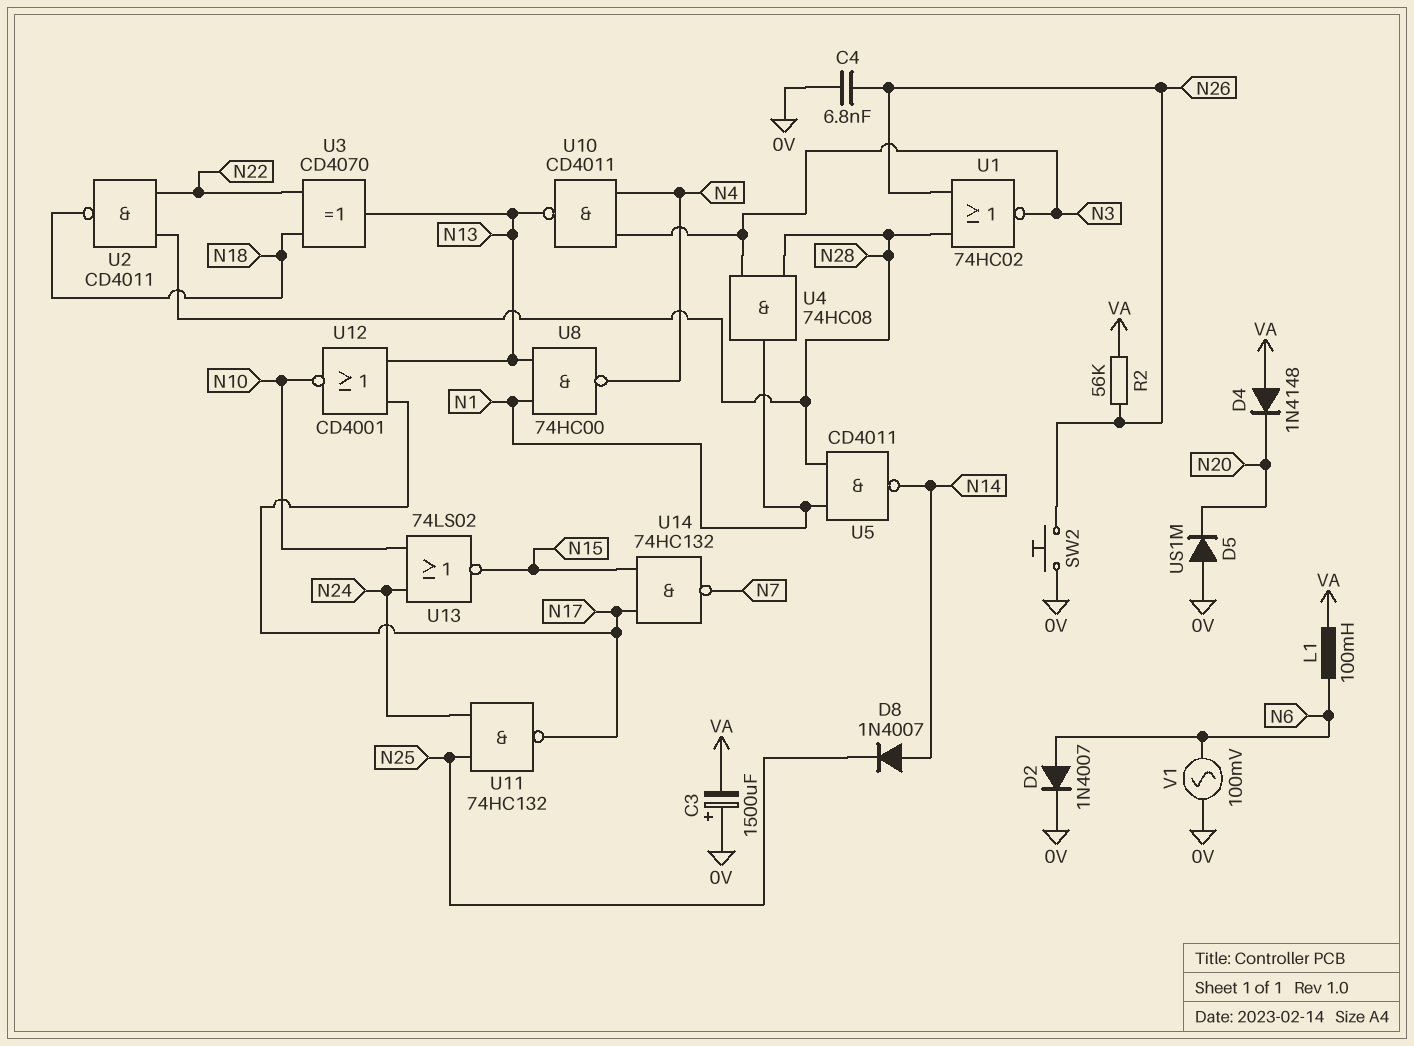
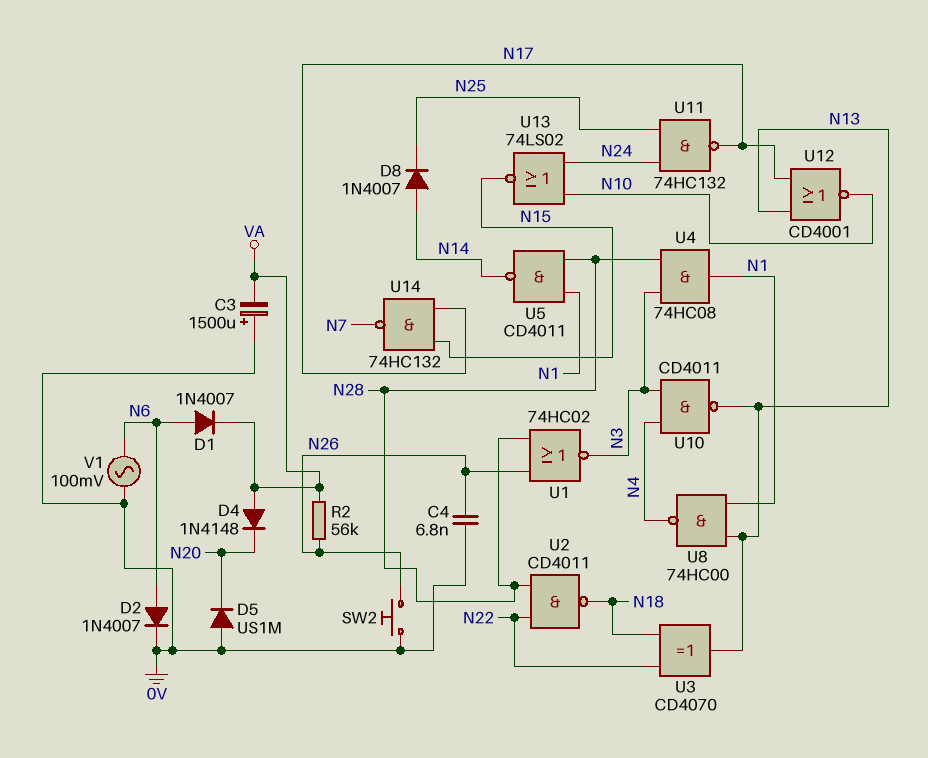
D1: none -> diode 1N4007 (A N6, K VA)
L1: 100mH (N6, VA) -> none

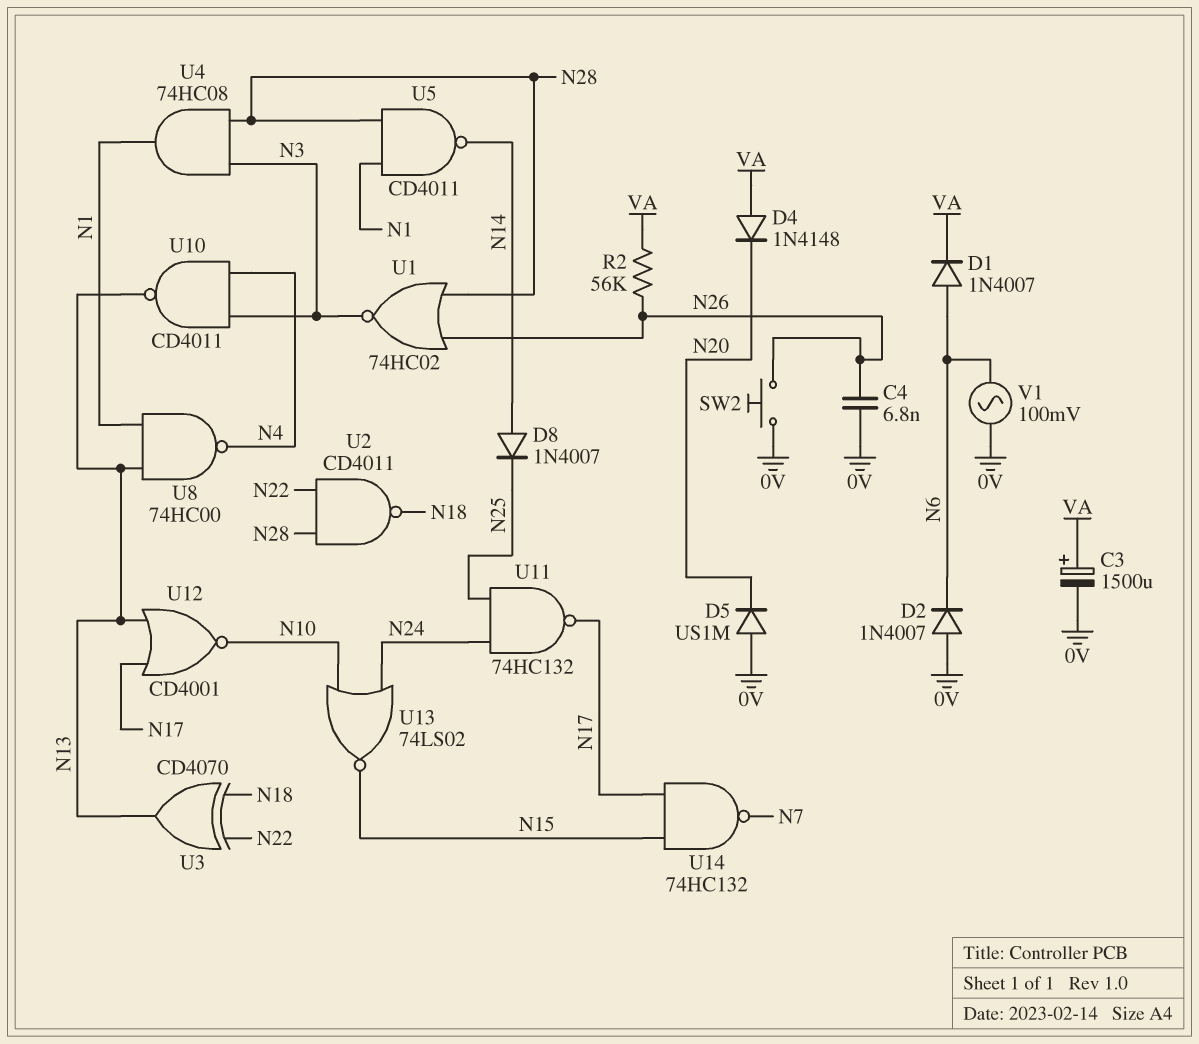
C3: 1500uF (plus 0V, minus VA) -> 1500uF (plus VA, minus 0V)
D2: diode 1N4007 (A N6, K 0V) -> diode 1N4007 (A 0V, K N6)

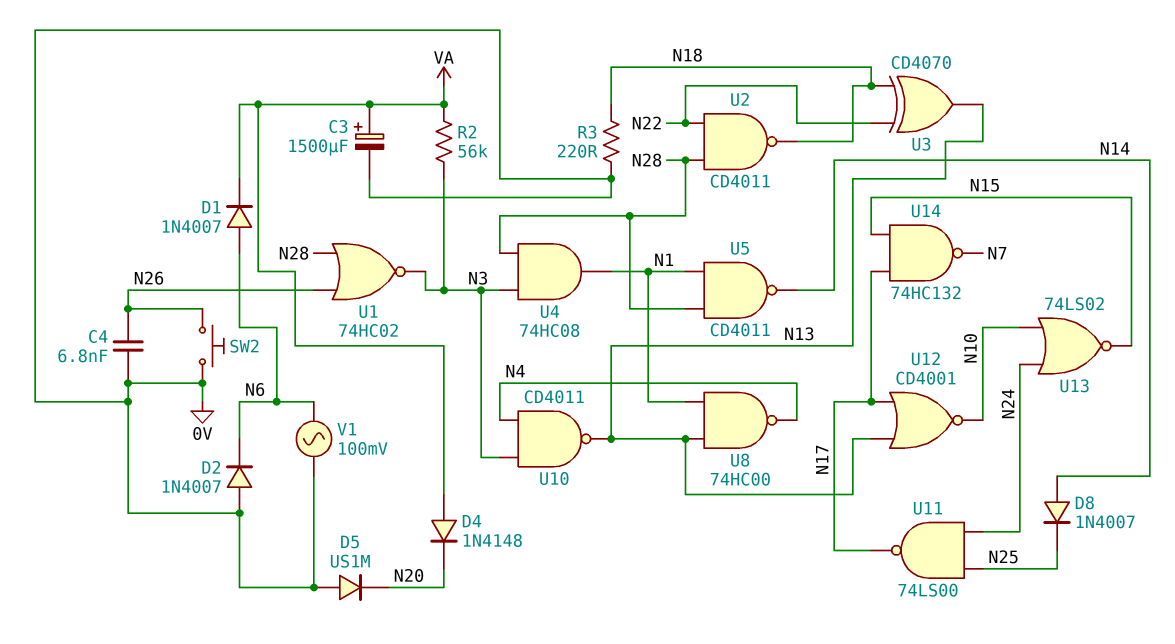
R2: 56k (N26, VA) -> 56k (N3, VA)
R3: none -> 220 (0V, N18)
U11: NAND 74HC132 (in N24, in N25, out N17) -> NAND 74LS00 (in N24, in N25, out N17)

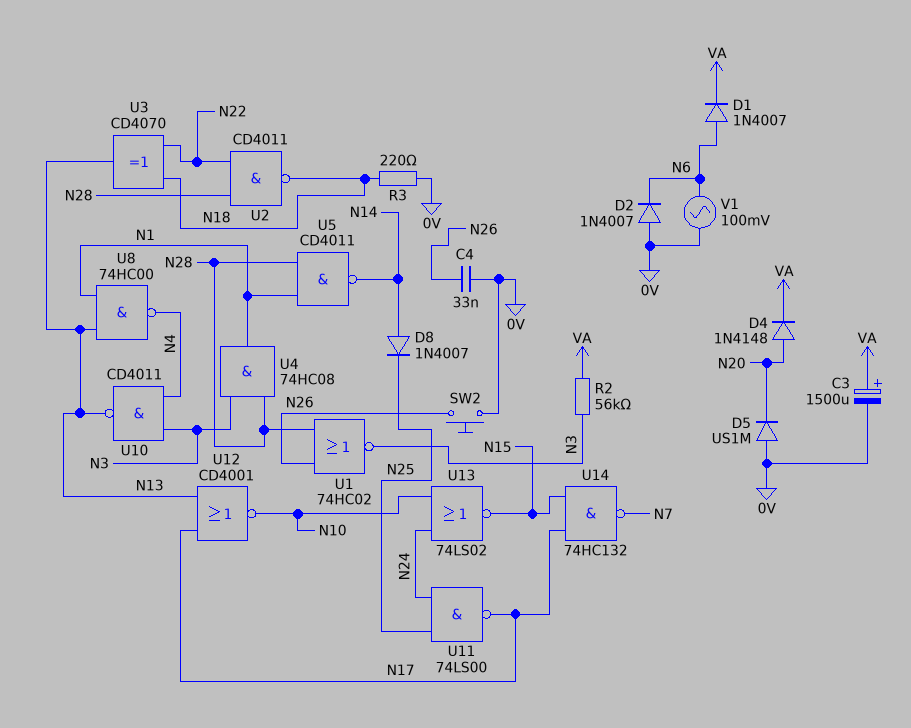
C4: 6.8nF (0V, N26) -> 33nF (0V, N26)
D4: diode 1N4148 (A VA, K N20) -> diode 1N4148 (A N20, K VA)

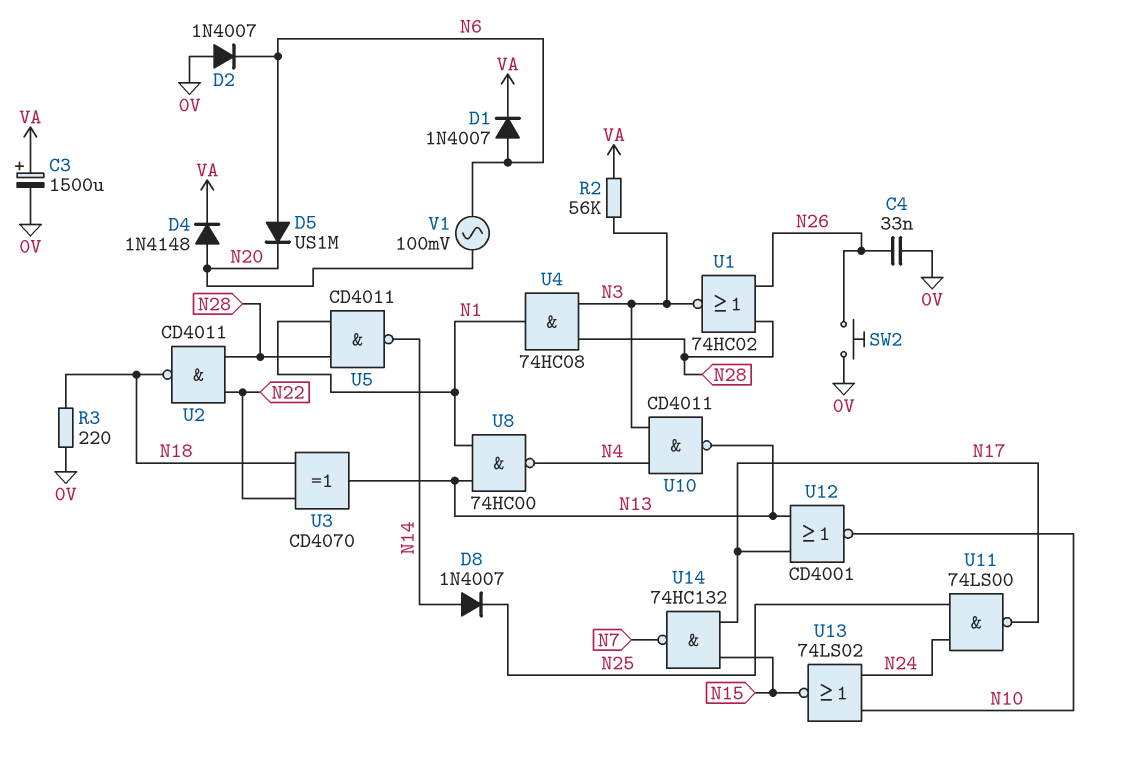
D5: diode US1M (A 0V, K N20) -> diode US1M (A N6, K N20)
V1: AC 100mV (0V, N6) -> AC 100mV (N6, N20)

